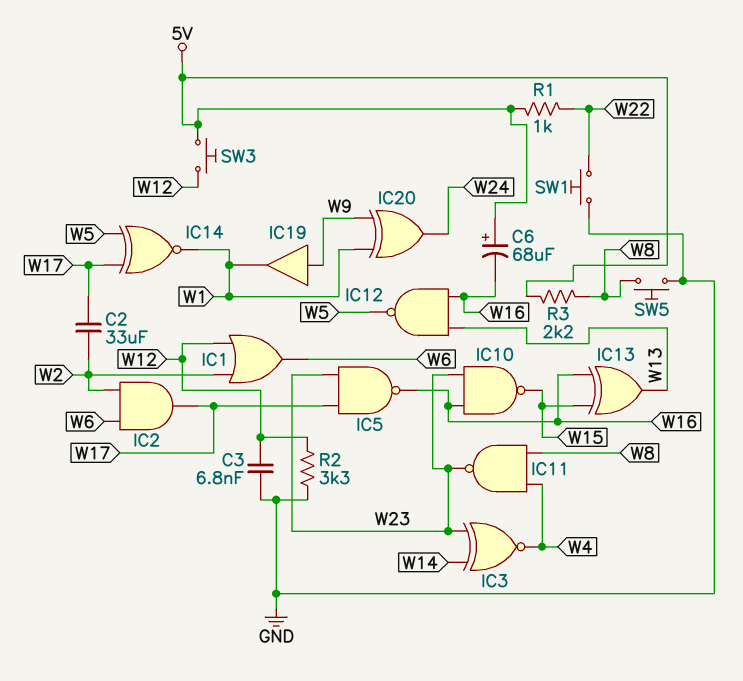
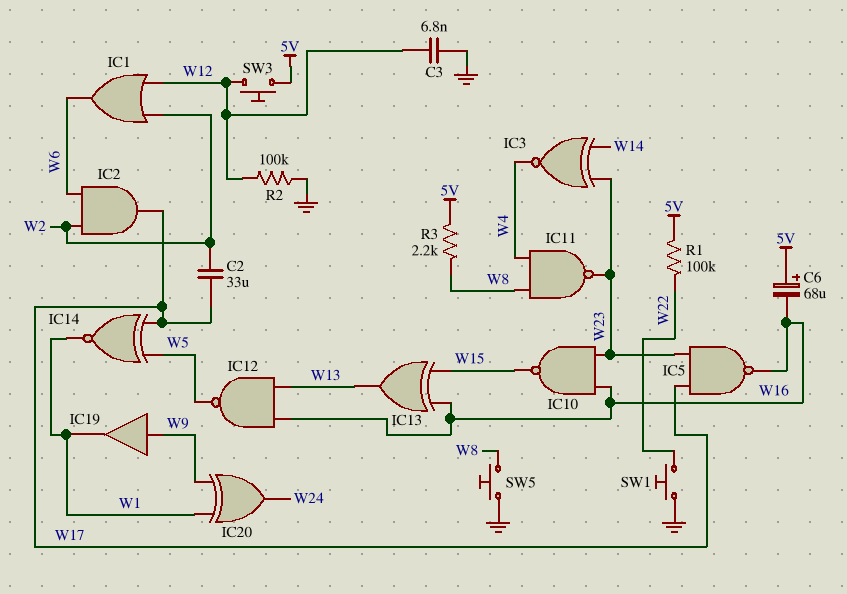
R1: 1k (5V, W22) -> 100k (5V, W22)
R2: 3.3k (GND, W12) -> 100k (GND, W12)

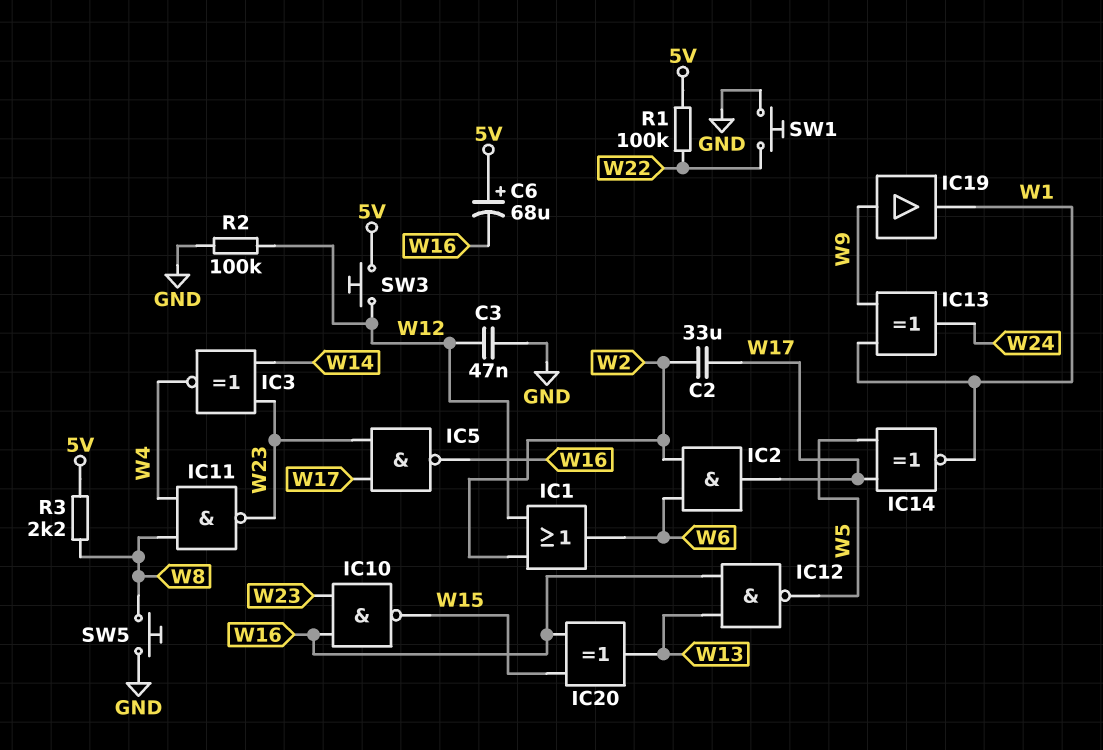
C3: 6.8nF (GND, W12) -> 47nF (GND, W12)
IC13: XOR (in W15, in W16, out W13) -> XOR (in W1, in W9, out W24)
IC20: XOR (in W1, in W9, out W24) -> XOR (in W15, in W16, out W13)

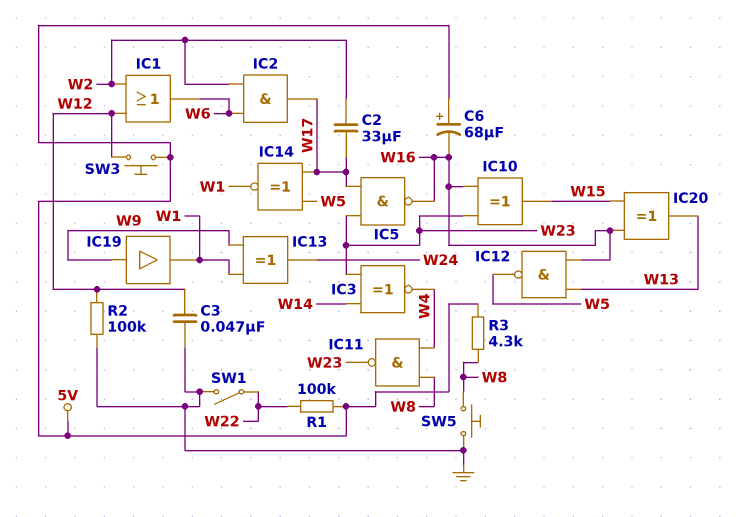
IC10: NAND (in W16, in W23, out W15) -> XOR (in W16, in W23, out W15)
R3: 2.2k (5V, W8) -> 4.3k (5V, W8)
SW1: button (GND, W22) -> switch (GND, W22)

